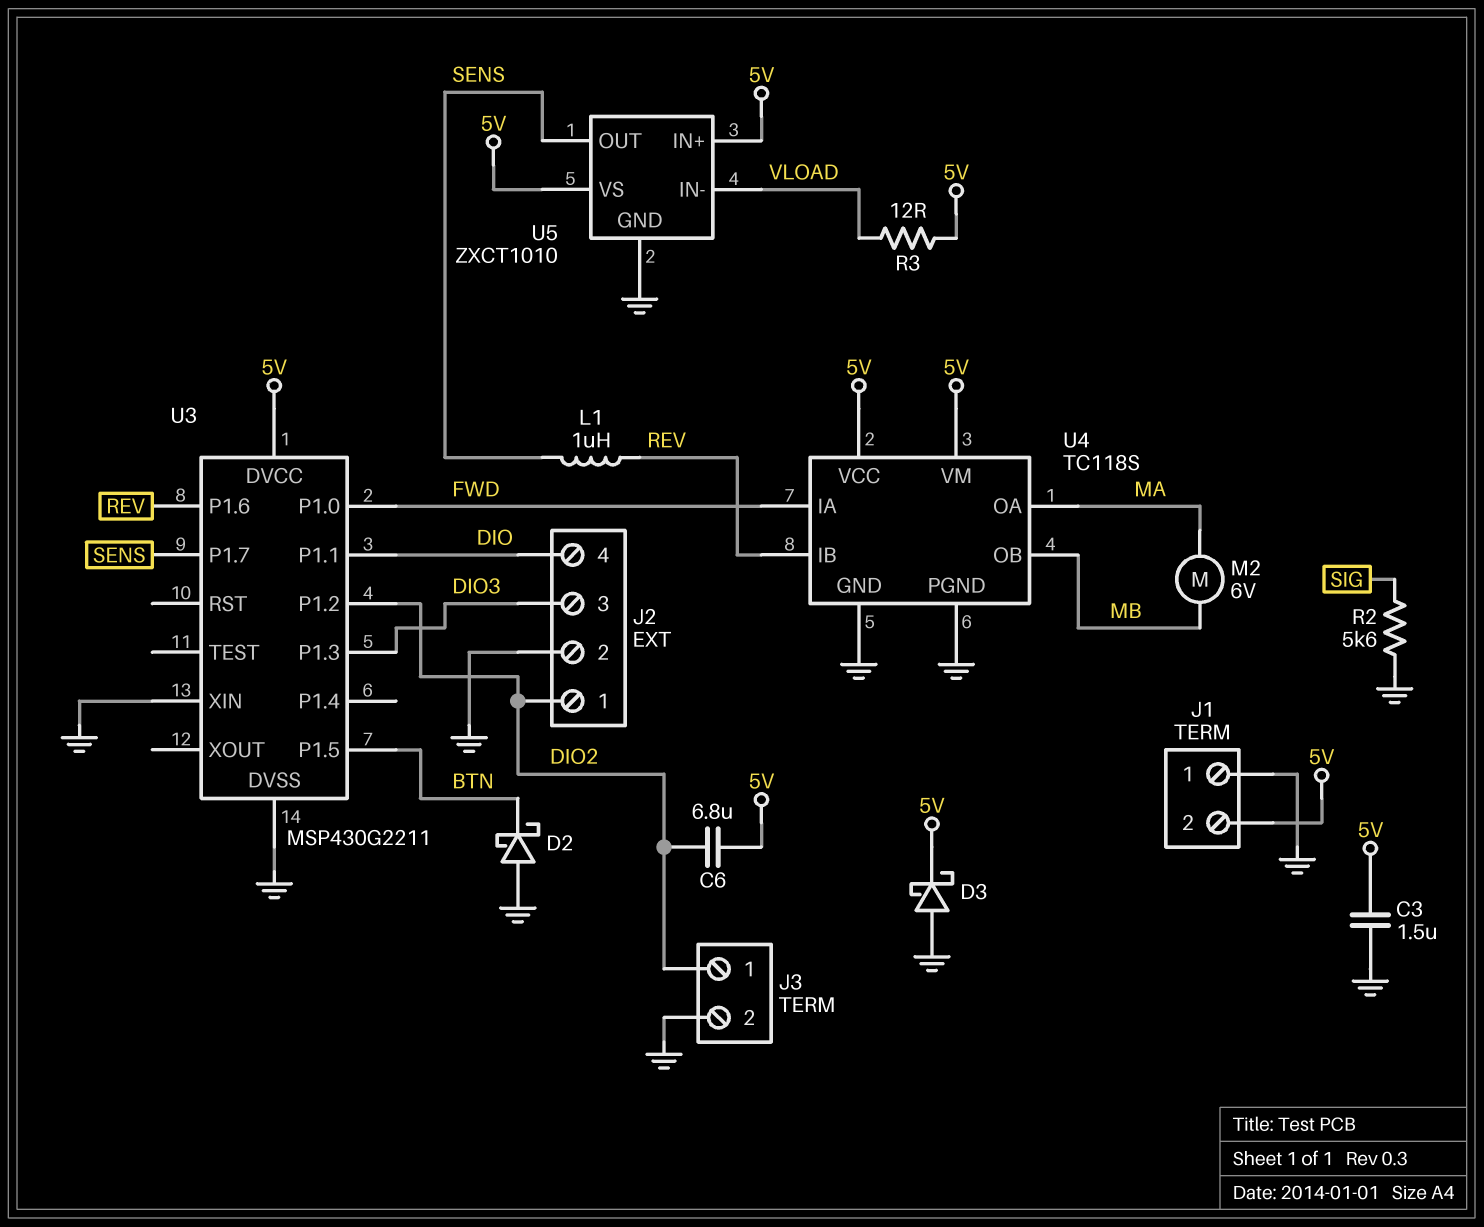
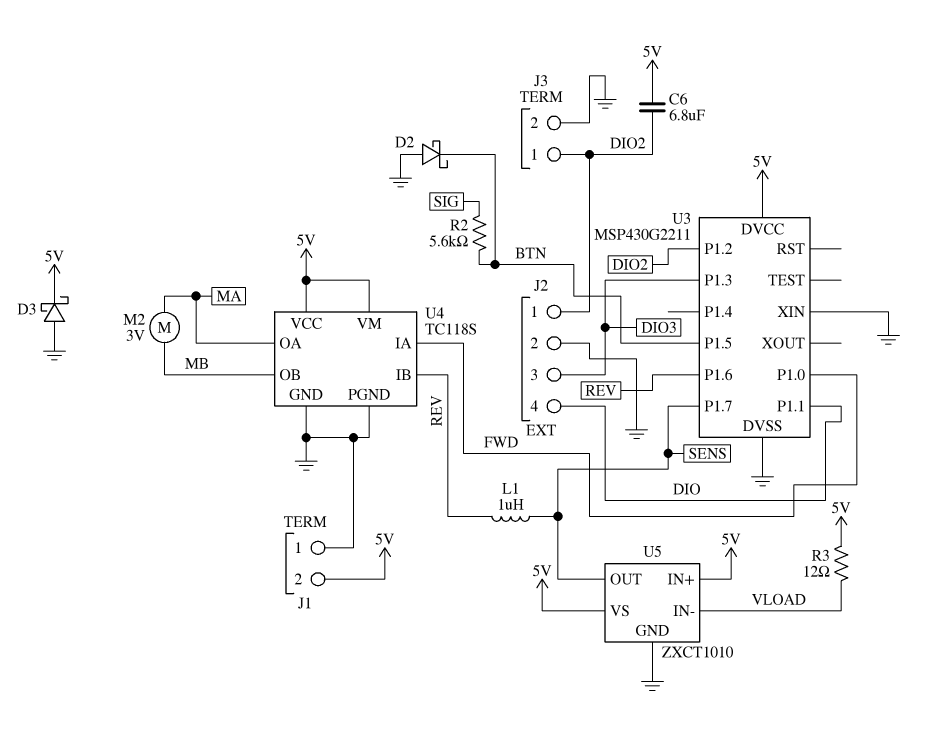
C3: 1.5uF (5V, GND) -> none
M2: motor 6V (MA, MB) -> motor 3V (MA, MB)
R2: 5.6k (GND, SIG) -> 5.6k (BTN, SIG)

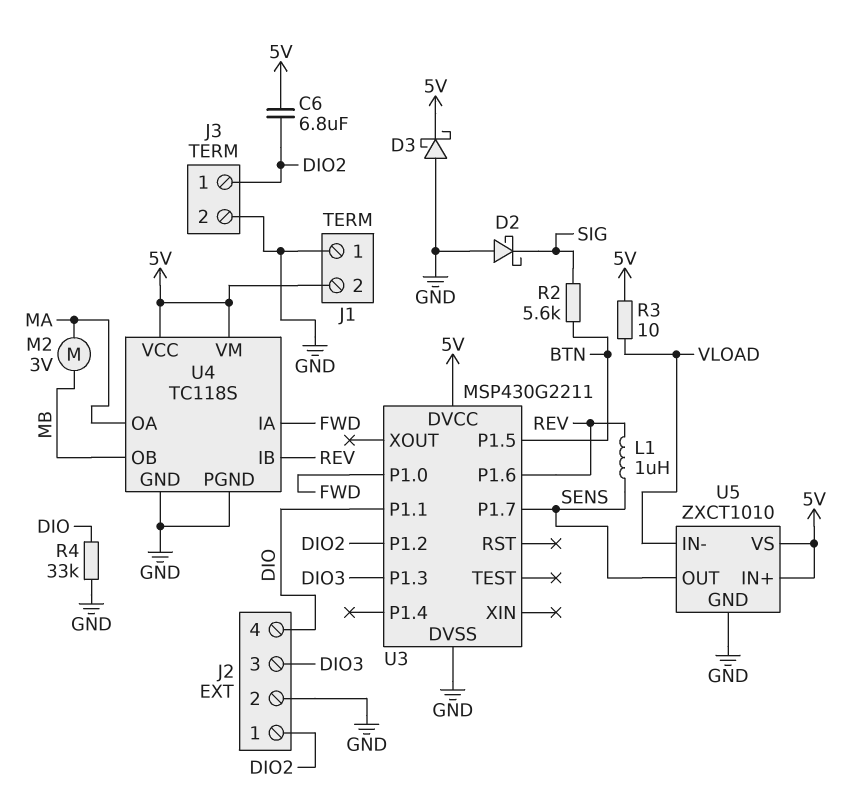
D2: schottky (A GND, K BTN) -> schottky (A GND, K SIG)
R3: 12 (5V, VLOAD) -> 10 (5V, VLOAD)
R4: none -> 33k (DIO, GND)
U3 pin XIN: GND -> none

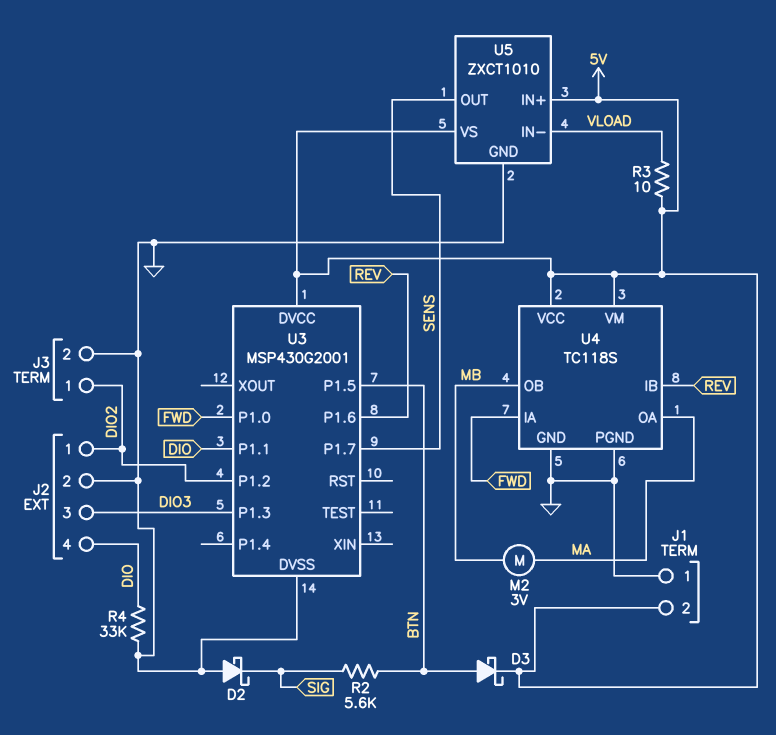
C6: 6.8uF (5V, DIO2) -> none
D3: schottky (A GND, K 5V) -> schottky (A BTN, K 5V)
L1: 1uH (REV, SENS) -> none
U3: MSP430G2211 -> MSP430G2001

